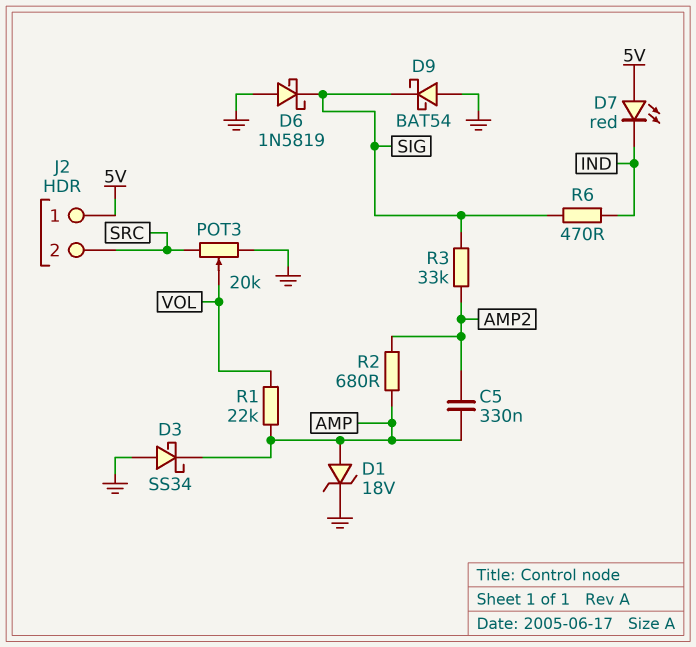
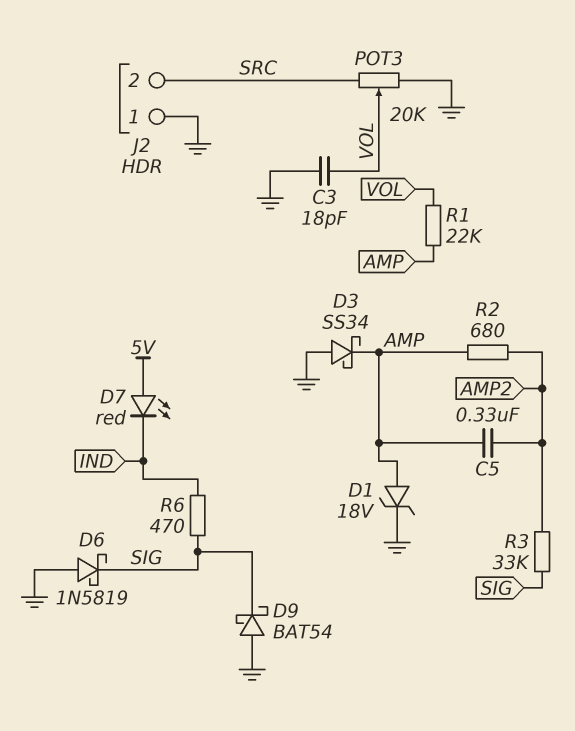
C3: none -> 18pF (GND, VOL)
J2 pin 1: 5V -> GND

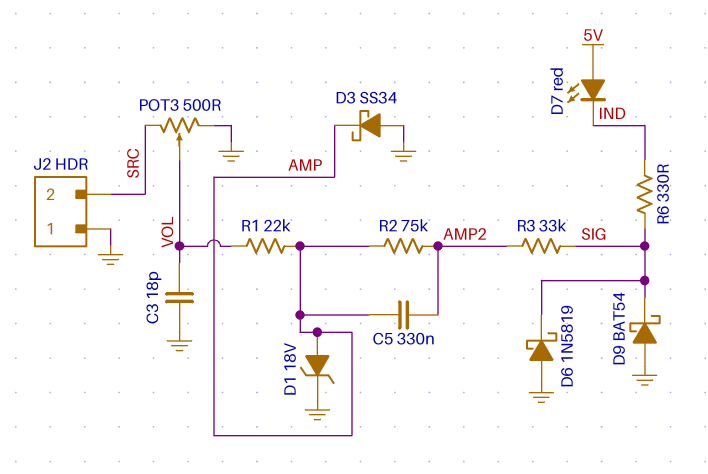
POT3: 20k (GND, SRC, wiper VOL) -> 500 (GND, SRC, wiper VOL)
R2: 680 (AMP, AMP2) -> 75k (AMP, AMP2)
R6: 470 (IND, SIG) -> 330 (IND, SIG)

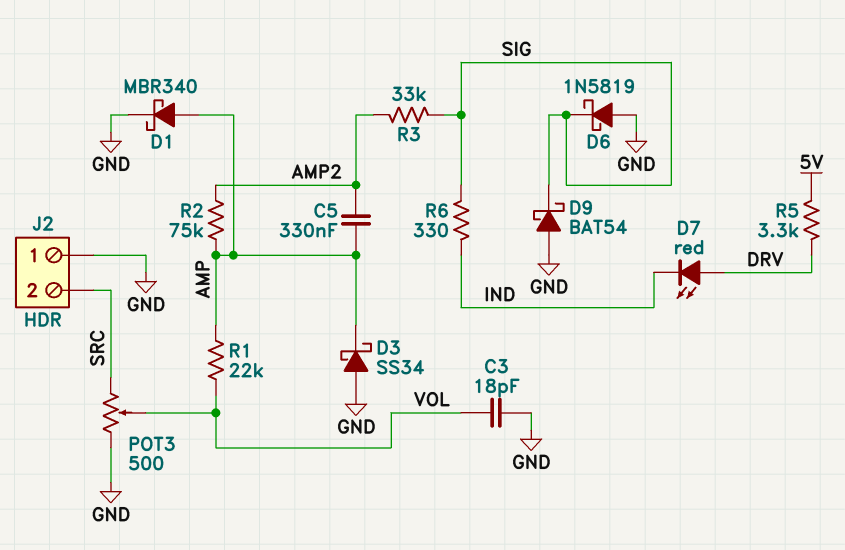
D1: zener 18V (A AMP, K GND) -> schottky MBR340 (A AMP, K GND)
D7: LED red (A 5V, K IND) -> LED red (A DRV, K IND)
R5: none -> 3.3k (5V, DRV)

